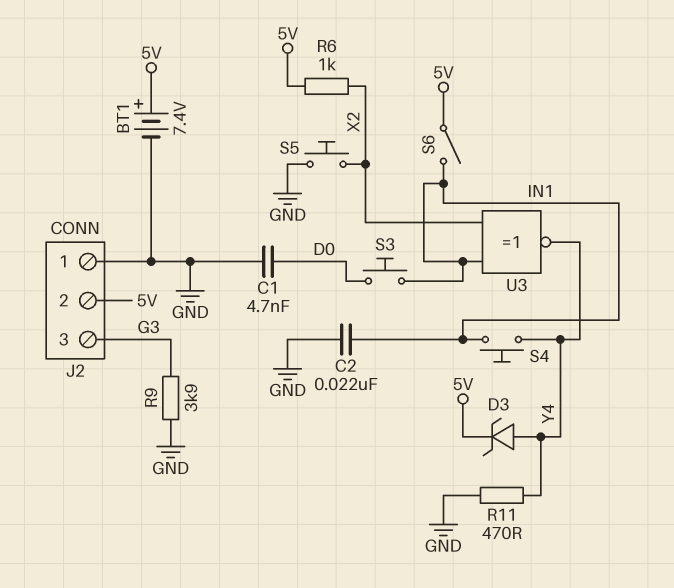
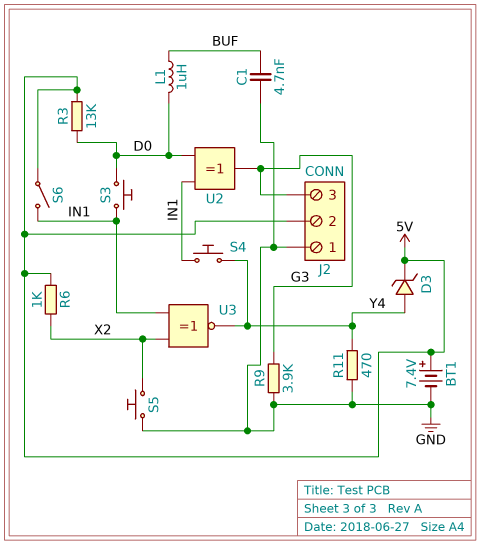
C1: 4.7nF (D0, GND) -> 4.7nF (BUF, GND)
C2: 22nF (GND, IN1) -> none
L1: none -> 1uH (BUF, D0)
R3: none -> 13k (5V, D0)
U2: none -> XOR (in D0, in IN1, out G3)

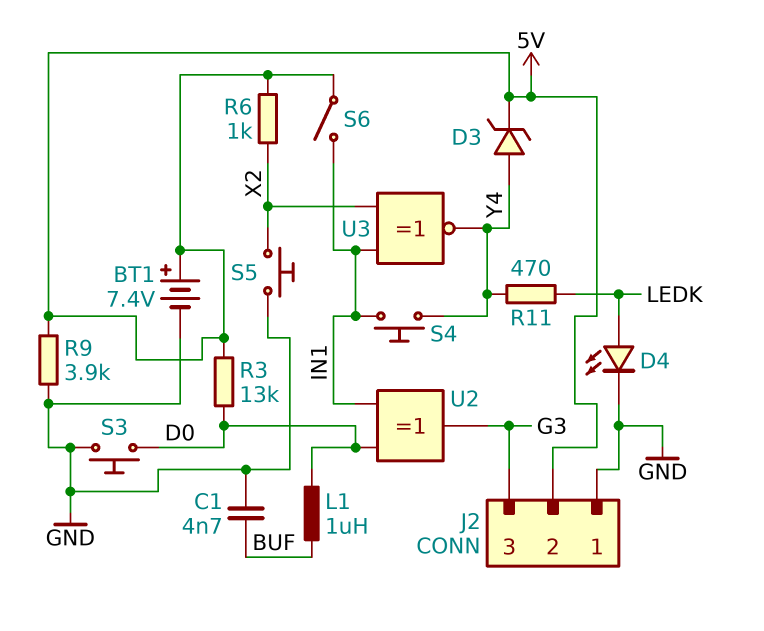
D4: none -> LED (A LEDK, K GND)
R9: 3.9k (G3, GND) -> 3.9k (5V, GND)
R11: 470 (GND, Y4) -> 470 (LEDK, Y4)
S3: button (D0, IN1) -> button (D0, GND)

